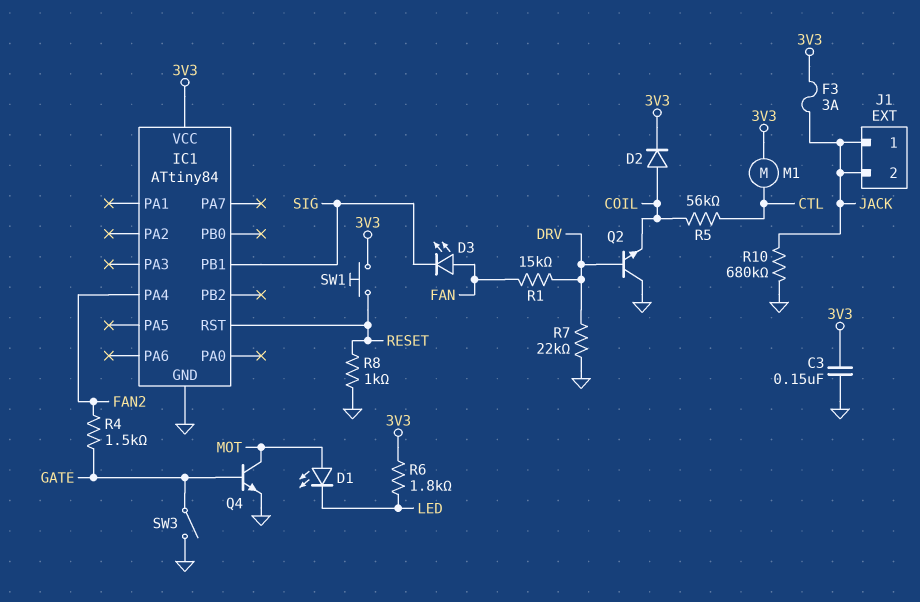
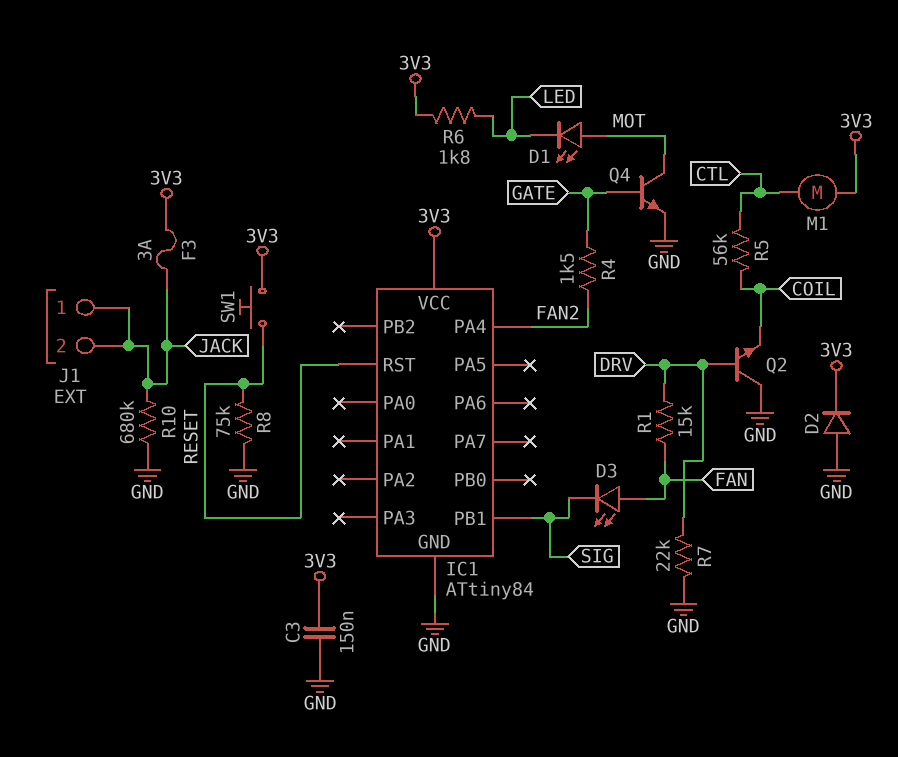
D2: diode (A COIL, K 3V3) -> diode (A GND, K 3V3)
R8: 1k (GND, RESET) -> 75k (GND, RESET)
SW3: switch (GATE, GND) -> none

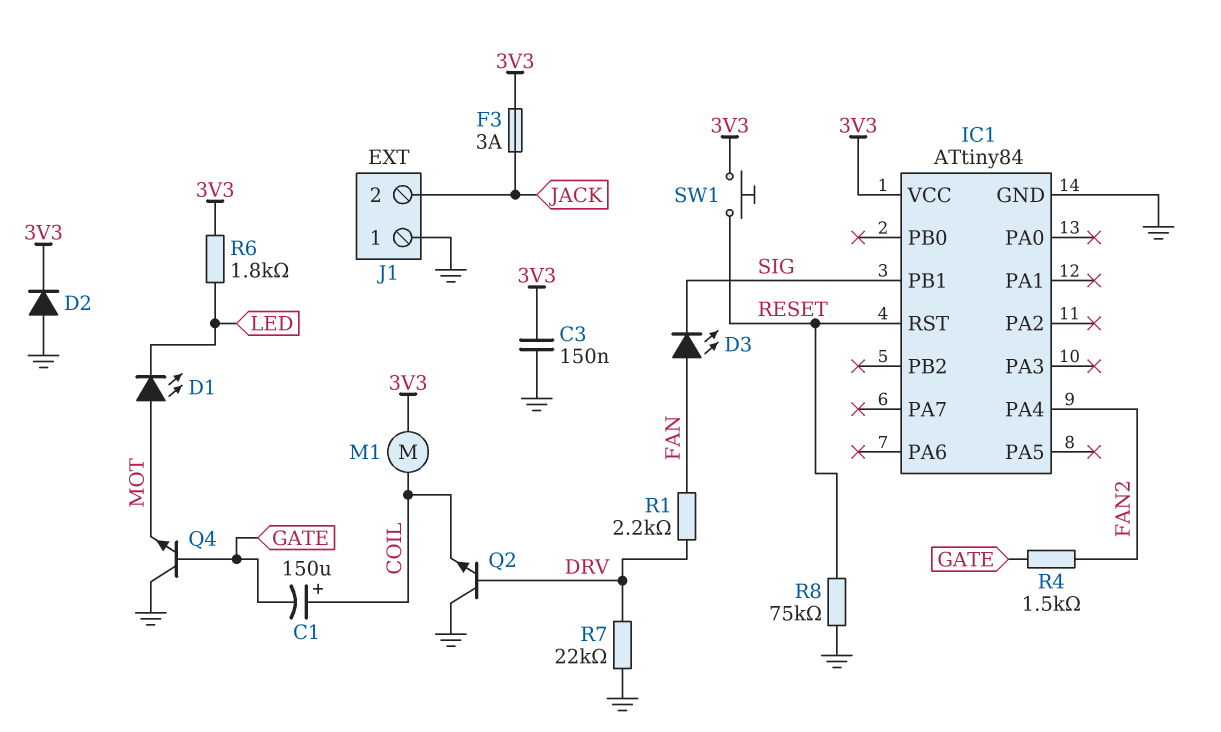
C1: none -> 150uF (plus COIL, minus GATE)
J1 pin 1: JACK -> GND
M1: motor (3V3, CTL) -> motor (3V3, COIL)
Q4: NPN (B GATE, C MOT, E GND) -> NPN (B GATE, C GND, E MOT)
R1: 15k (DRV, FAN) -> 2.2k (DRV, FAN)
R5: 56k (COIL, CTL) -> none
R10: 680k (GND, JACK) -> none

